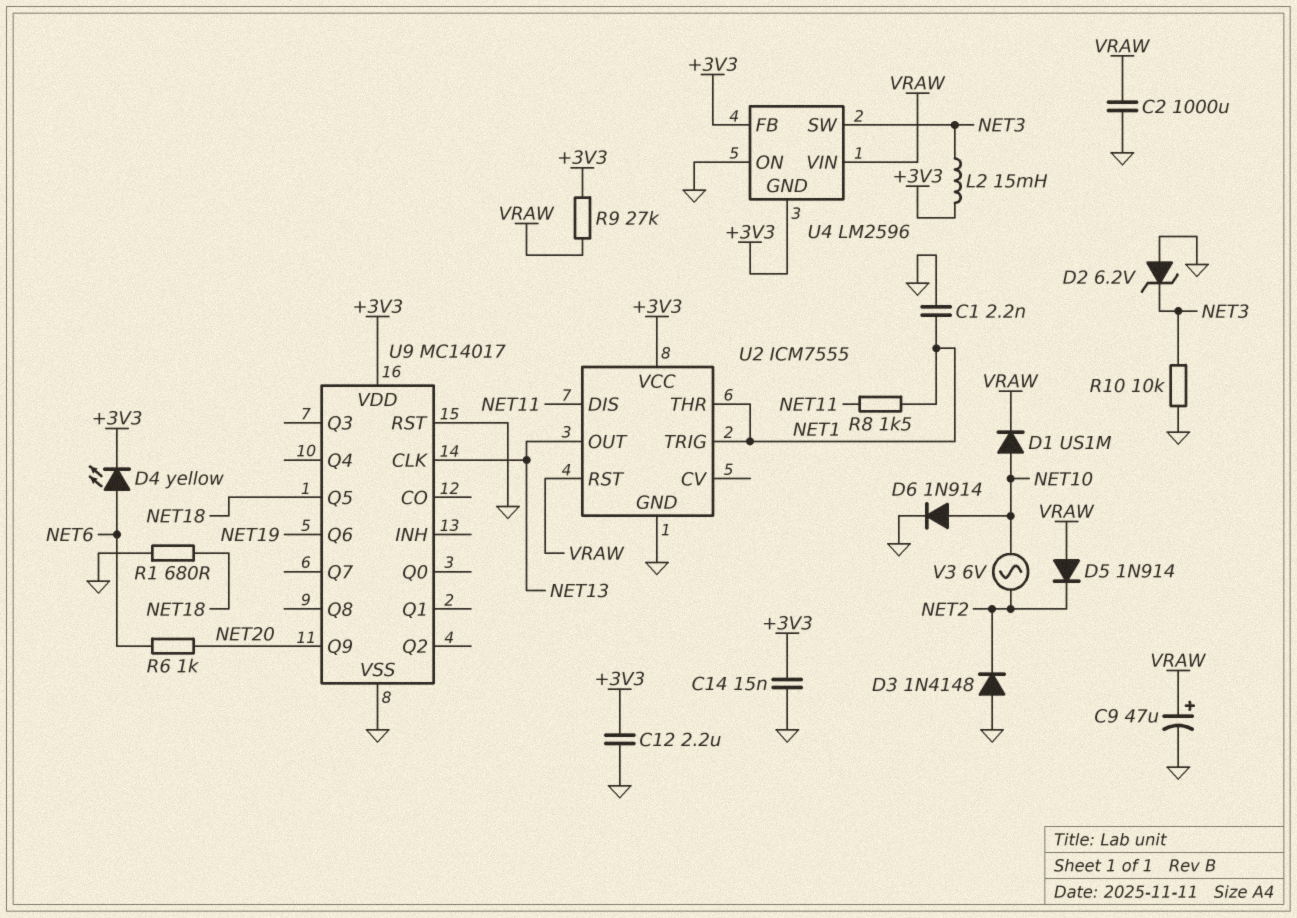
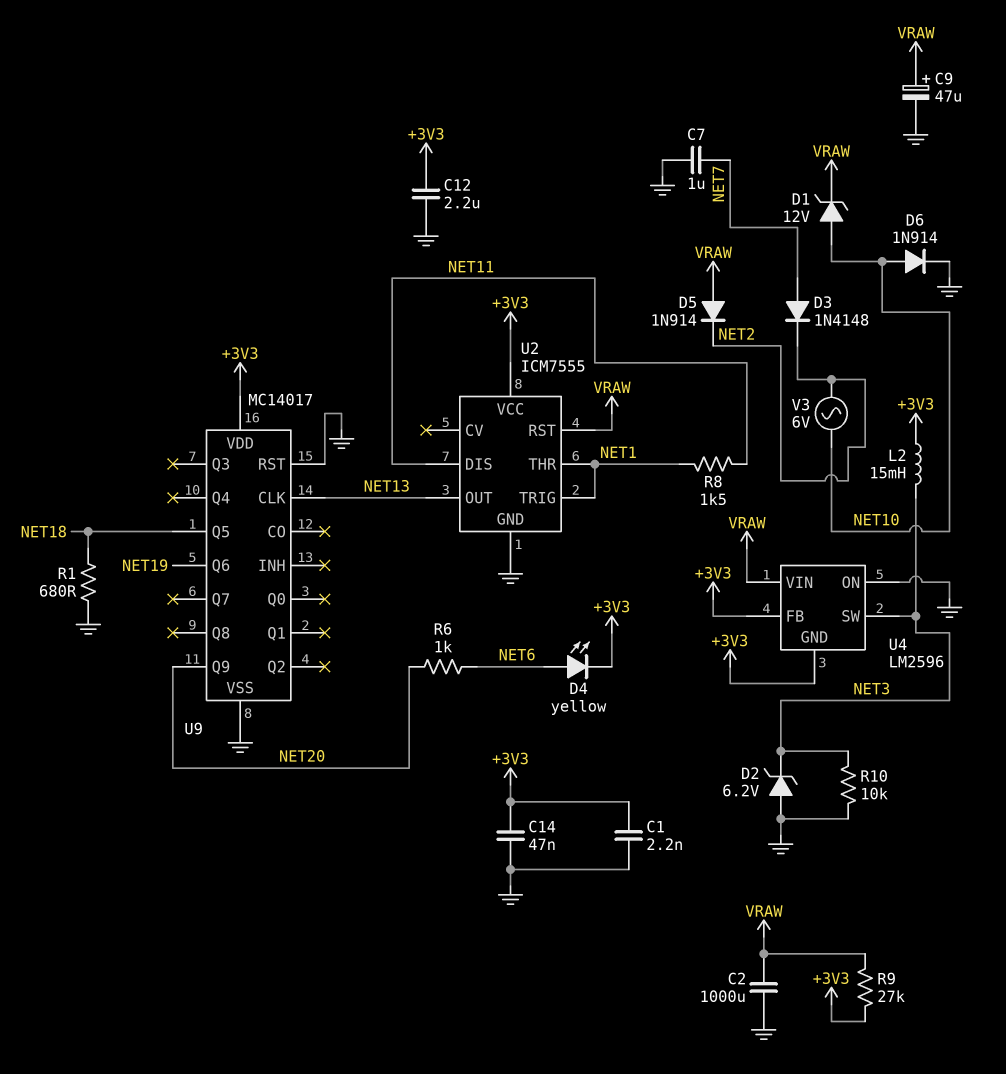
C1: 2.2nF (GND, NET1) -> 2.2nF (+3V3, GND)
C7: none -> 1uF (GND, NET7)
C14: 15nF (+3V3, GND) -> 47nF (+3V3, GND)
D1: diode US1M (A NET10, K VRAW) -> zener 12V (A NET10, K VRAW)
D3: diode 1N4148 (A GND, K NET2) -> diode 1N4148 (A NET7, K NET2)

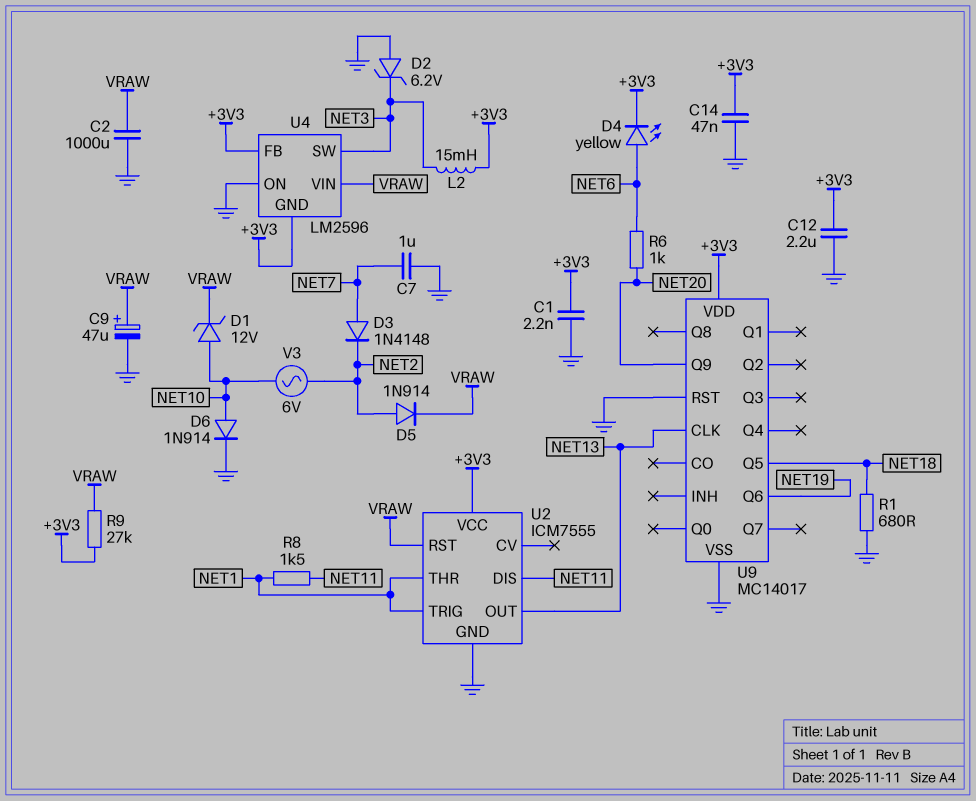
D5: diode 1N914 (A VRAW, K NET2) -> diode 1N914 (A NET2, K VRAW)
R10: 10k (GND, NET3) -> none

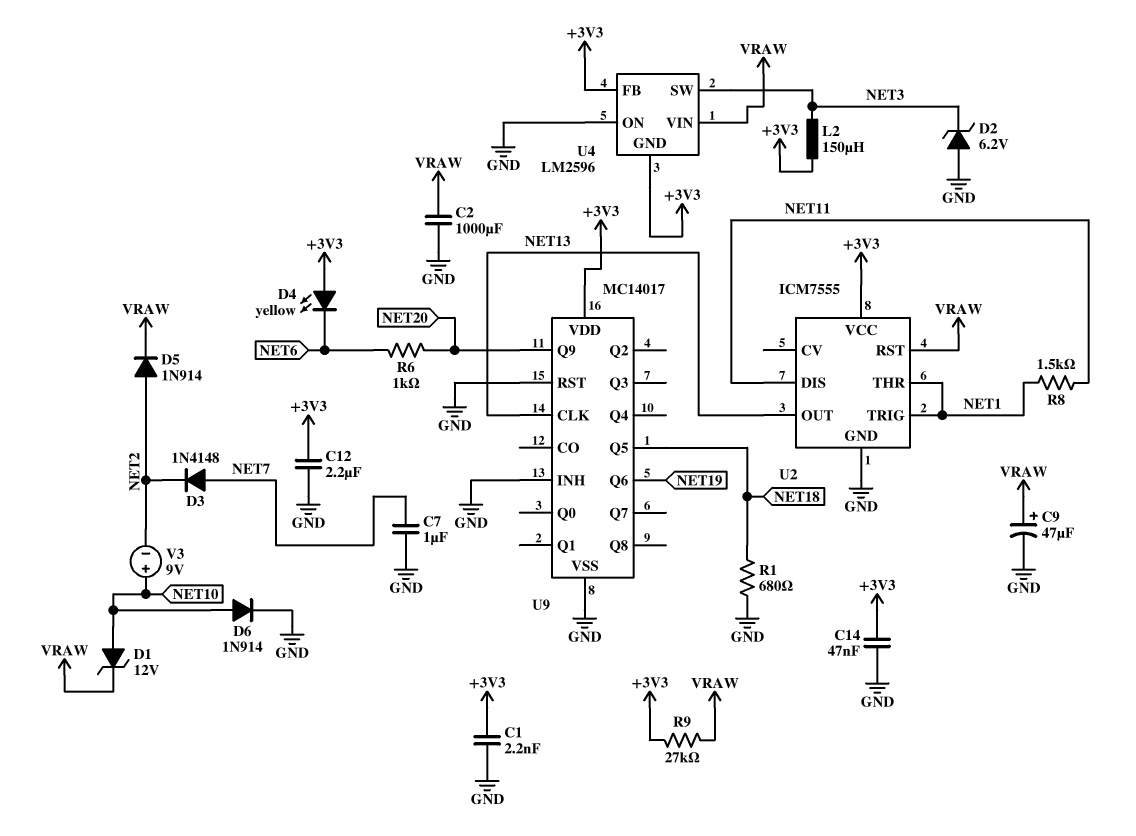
D4: LED yellow (A NET6, K +3V3) -> LED yellow (A +3V3, K NET6)
L2: 15mH (+3V3, NET3) -> 150uH (+3V3, NET3)
U9 pin INH: none -> GND
V3: AC 6V (NET2, NET10) -> 9V (plus NET10, minus NET2)

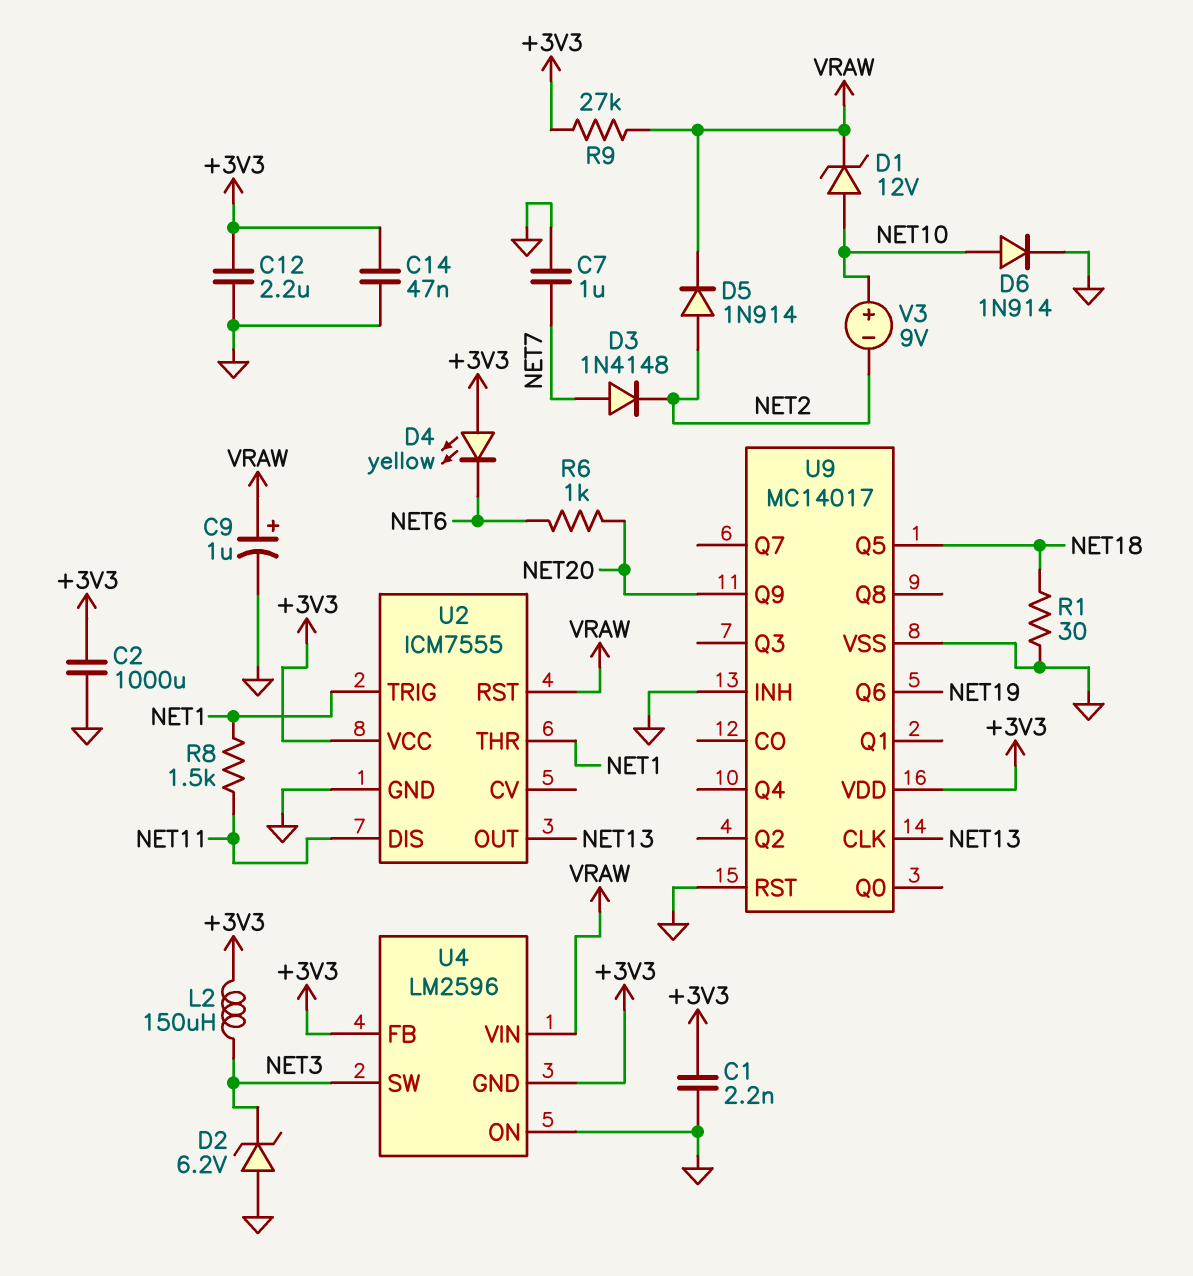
C2: 1000uF (GND, VRAW) -> 1000uF (+3V3, GND)
C9: 47uF (plus VRAW, minus GND) -> 1uF (plus VRAW, minus GND)
R1: 680 (GND, NET18) -> 30 (GND, NET18)

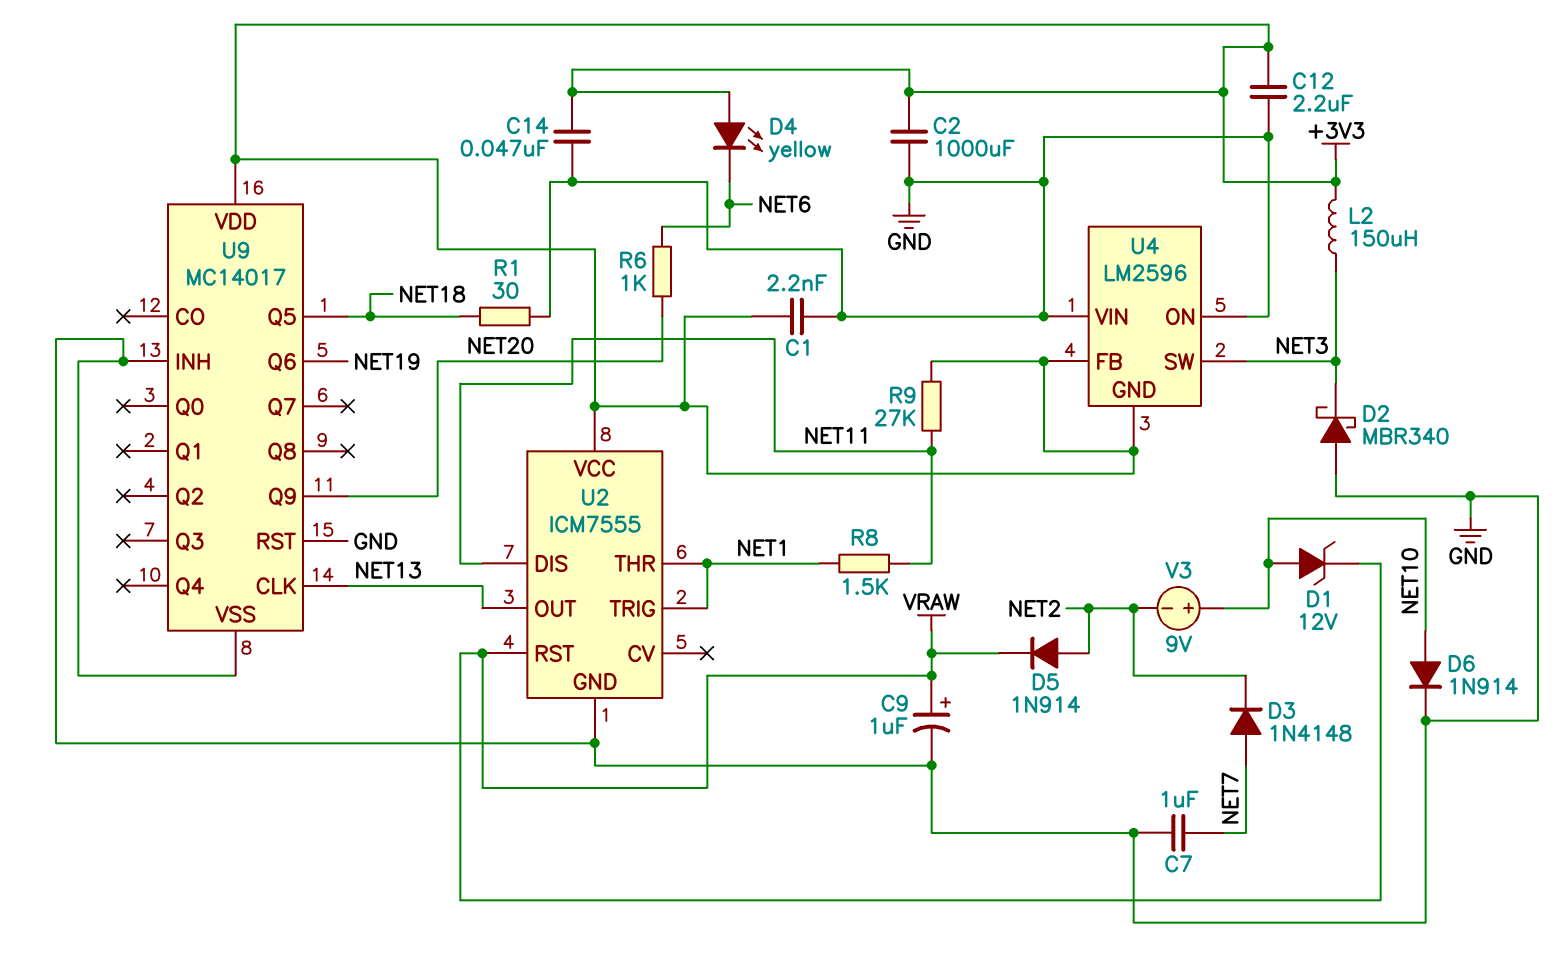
D2: zener 6.2V (A GND, K NET3) -> schottky MBR340 (A GND, K NET3)
R9: 27k (+3V3, VRAW) -> 27k (+3V3, NET11)
U4 pin VIN: VRAW -> GND

